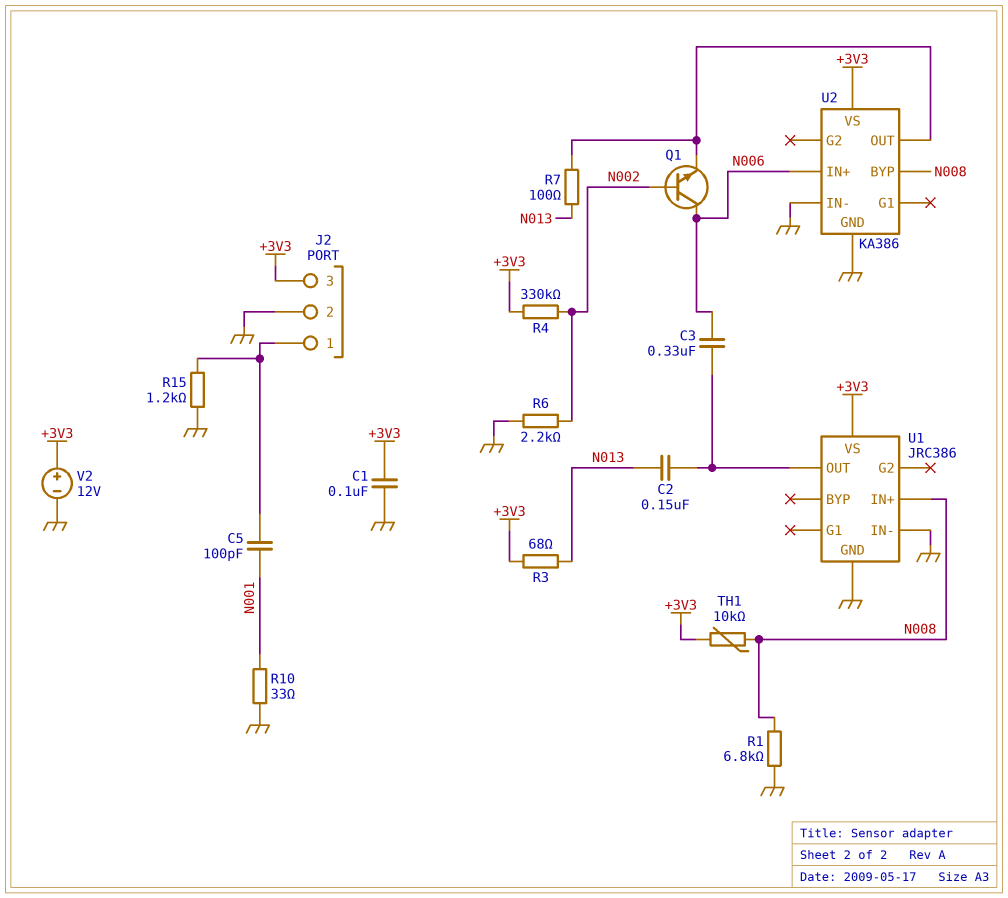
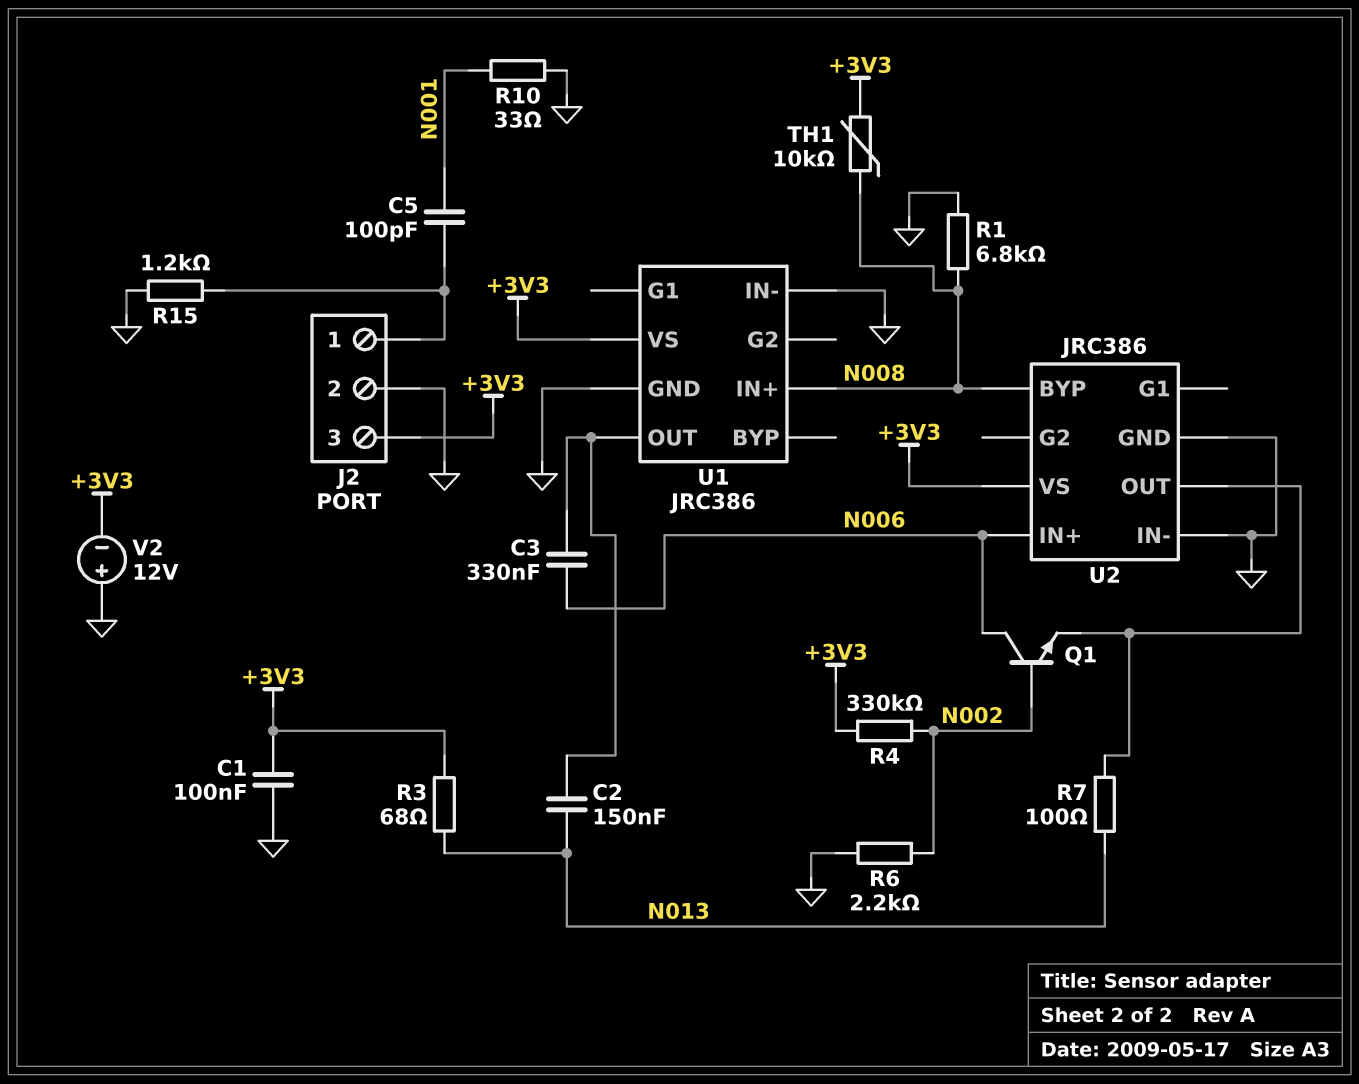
U2: KA386 -> JRC386
V2: 12V (plus +3V3, minus GND) -> 12V (plus GND, minus +3V3)

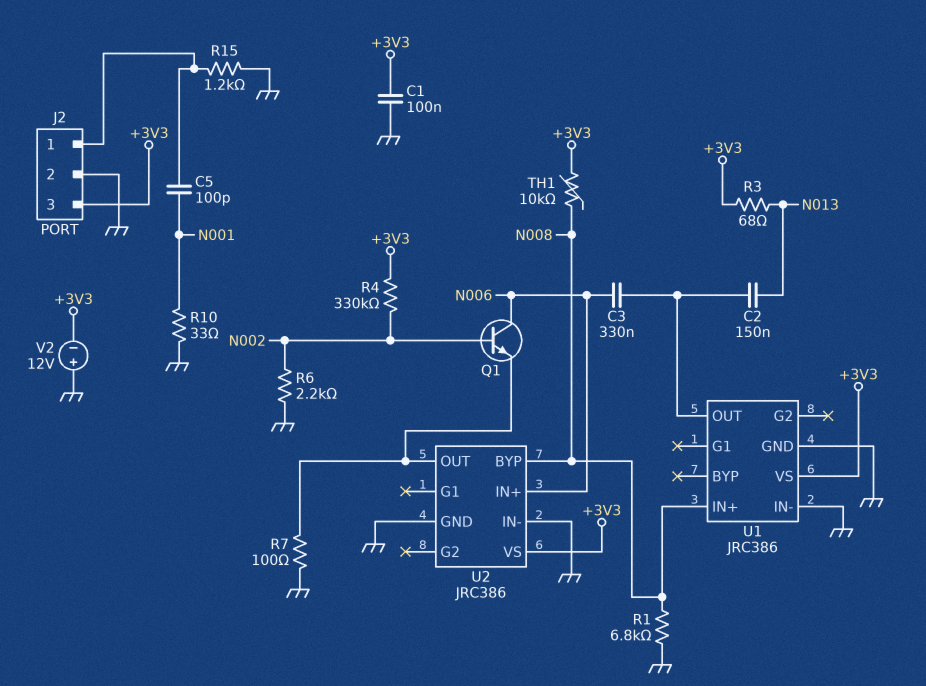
R7: 100 (N013, U2/OUT) -> 100 (GND, U2/OUT)

